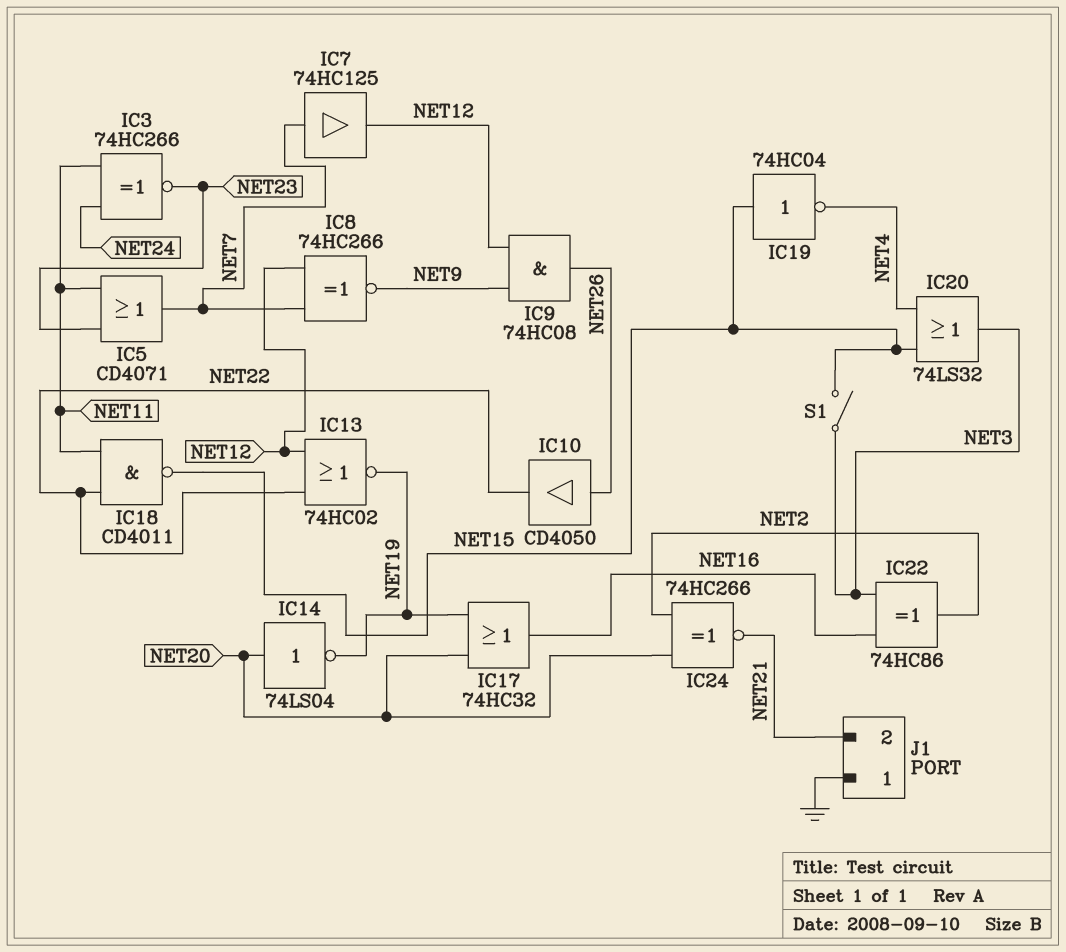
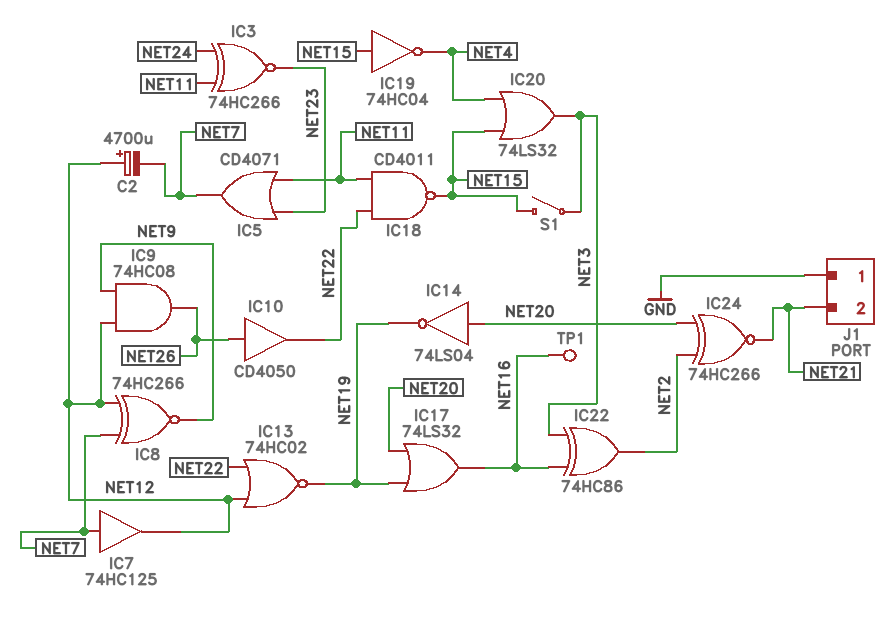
C2: none -> 4700uF (plus NET12, minus NET7)
IC17: OR 74HC32 (in NET19, in NET20, out NET16) -> OR 74LS32 (in NET19, in NET20, out NET16)
TP1: none -> test point (NET16)

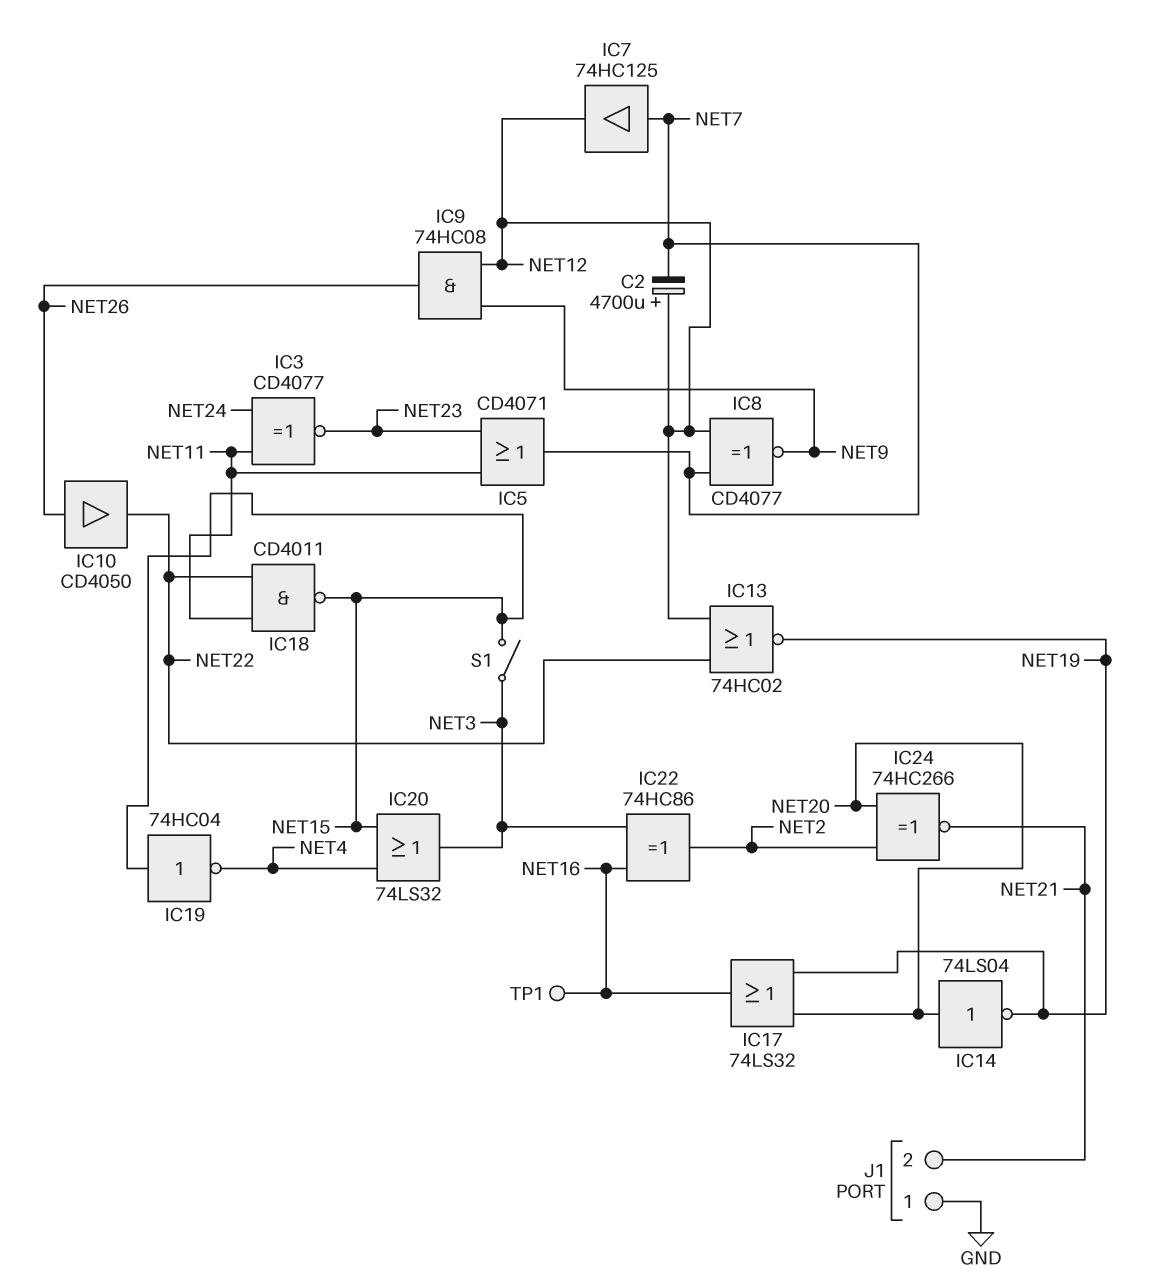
IC3: XNOR 74HC266 (in NET11, in NET24, out NET23) -> XNOR CD4077 (in NET11, in NET24, out NET23)
IC8: XNOR 74HC266 (in NET7, in NET12, out NET9) -> XNOR CD4077 (in NET7, in NET12, out NET9)

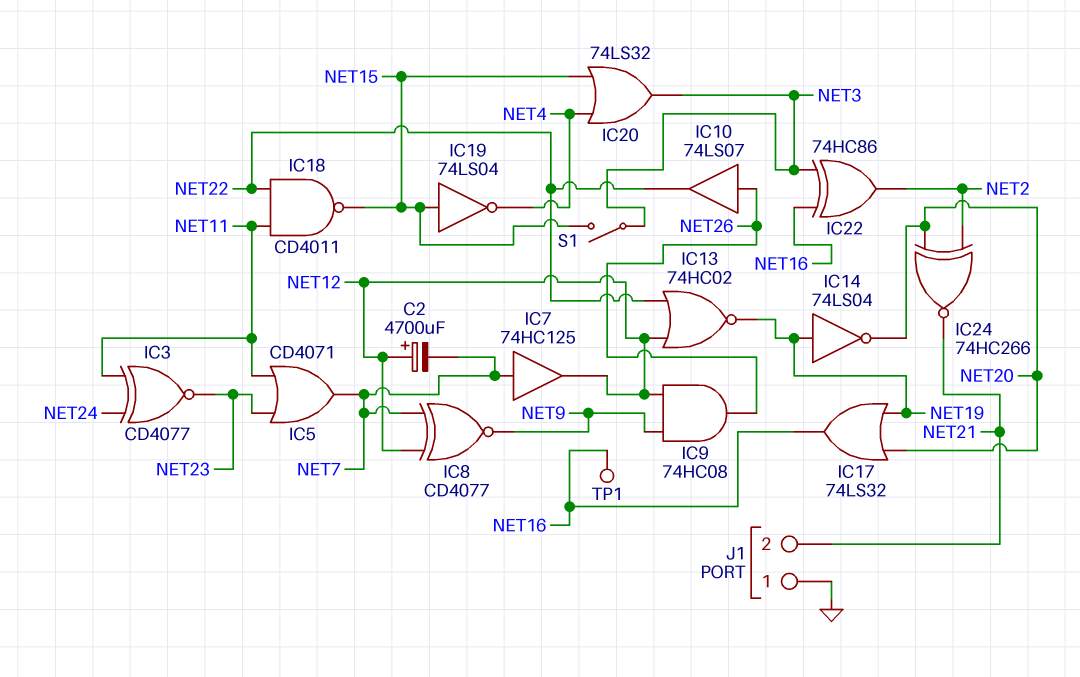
IC10: buffer CD4050 (in NET26, out NET22) -> buffer 74LS07 (in NET26, out NET22)
IC14: NOT 74LS04 (in NET20, out NET19) -> NOT 74LS04 (in NET19, out NET20)
IC19: NOT 74HC04 (in NET15, out NET4) -> NOT 74LS04 (in NET15, out NET4)

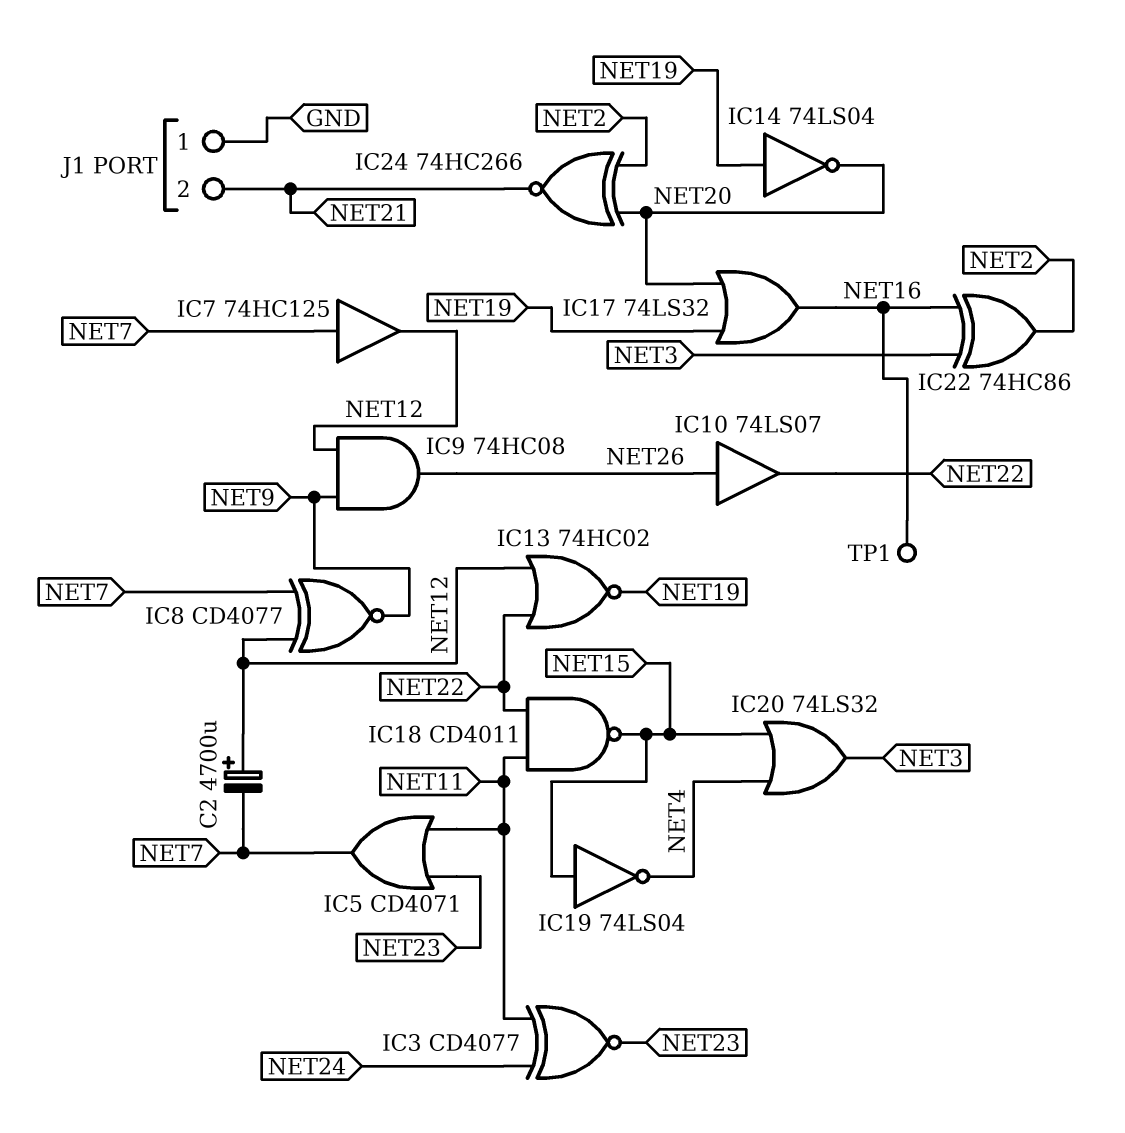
S1: switch (NET3, NET15) -> none

